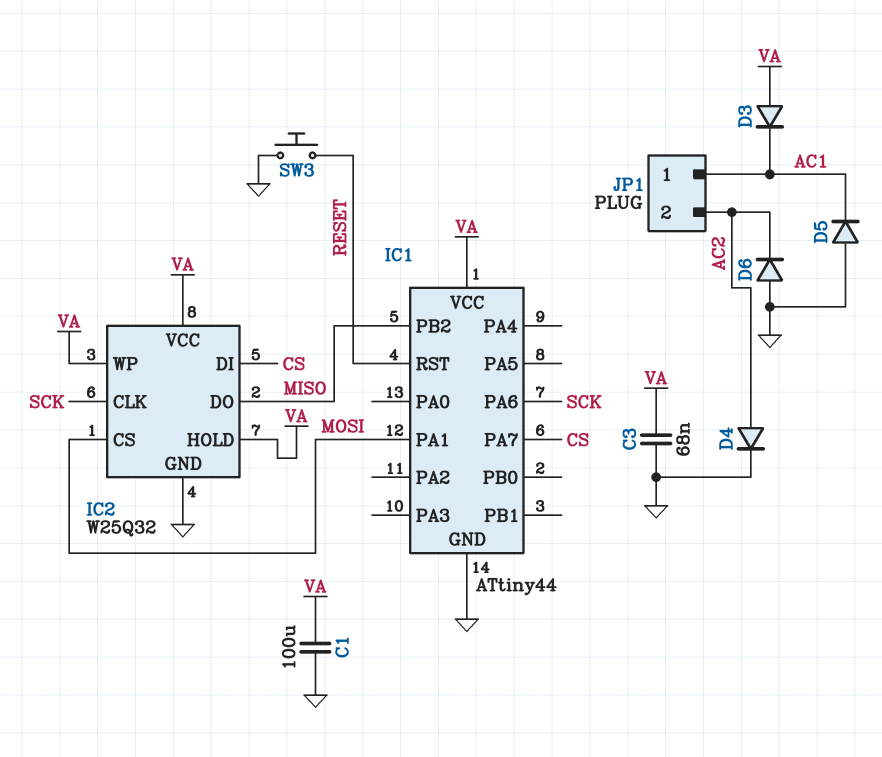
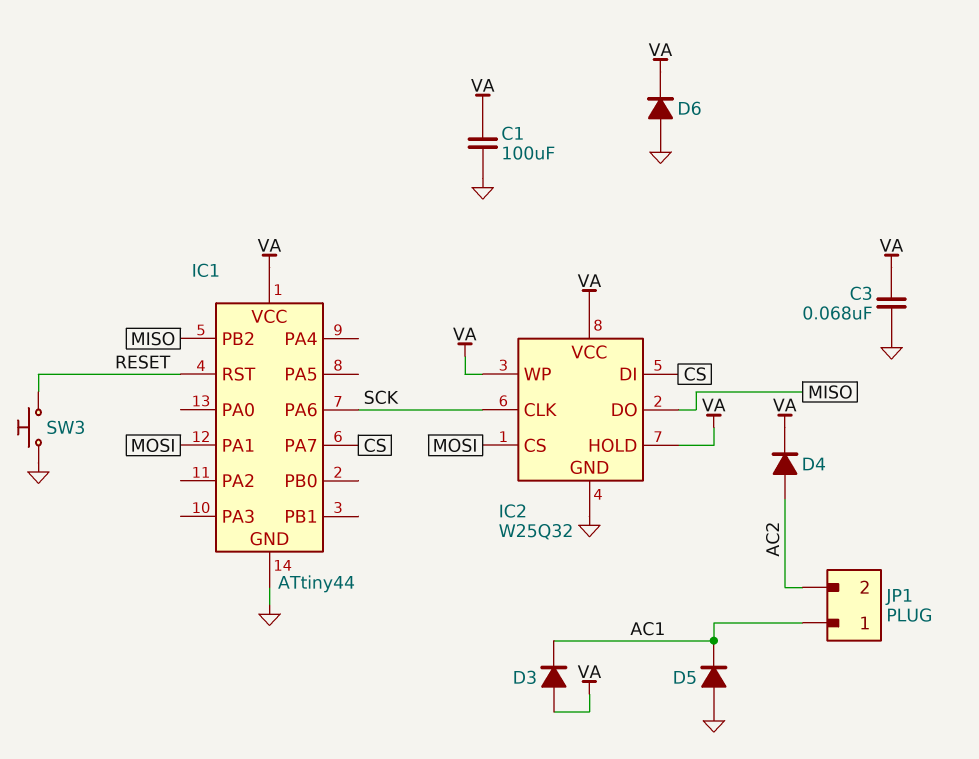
D4: diode (A AC2, K GND) -> diode (A AC2, K VA)
D6: diode (A GND, K AC2) -> diode (A GND, K VA)

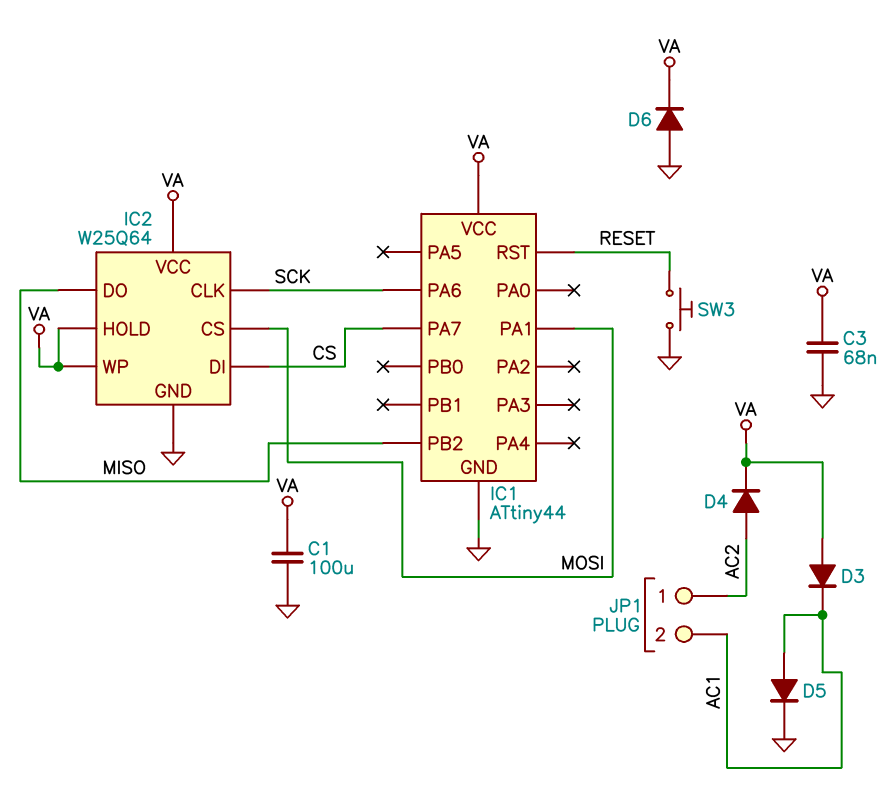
D5: diode (A GND, K AC1) -> diode (A AC1, K GND)
IC2: W25Q32 -> W25Q64
JP1 pin 1: AC1 -> AC2
JP1 pin 2: AC2 -> AC1

